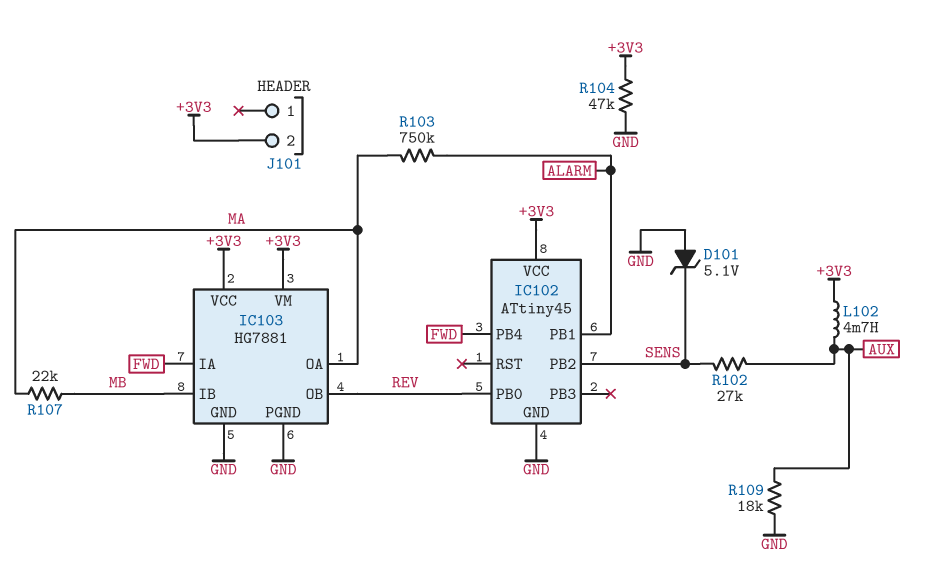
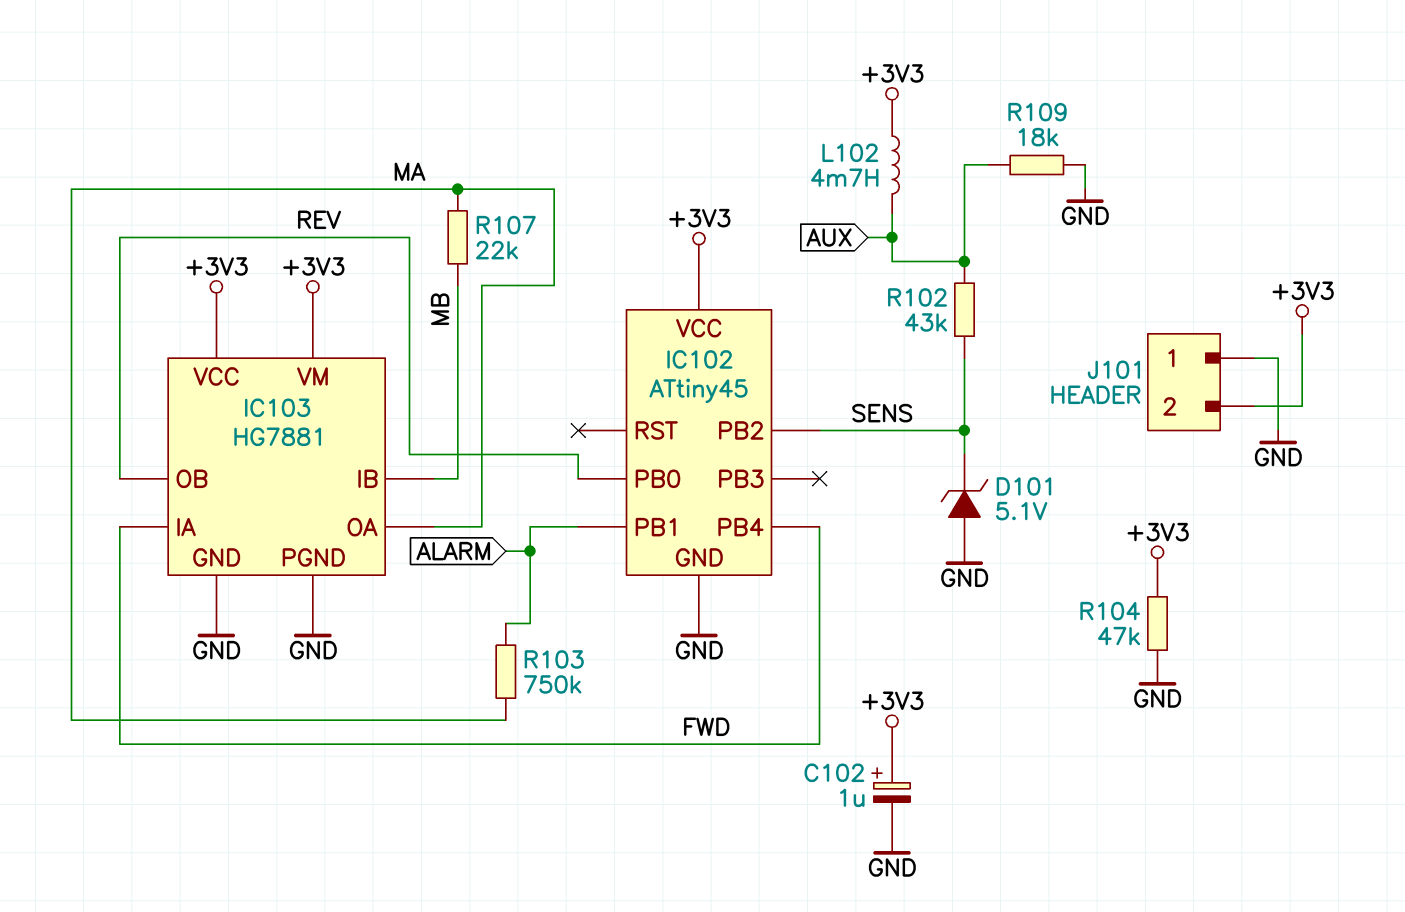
C102: none -> 1uF (plus +3V3, minus GND)
J101 pin 1: none -> GND
R102: 27k (AUX, SENS) -> 43k (AUX, SENS)

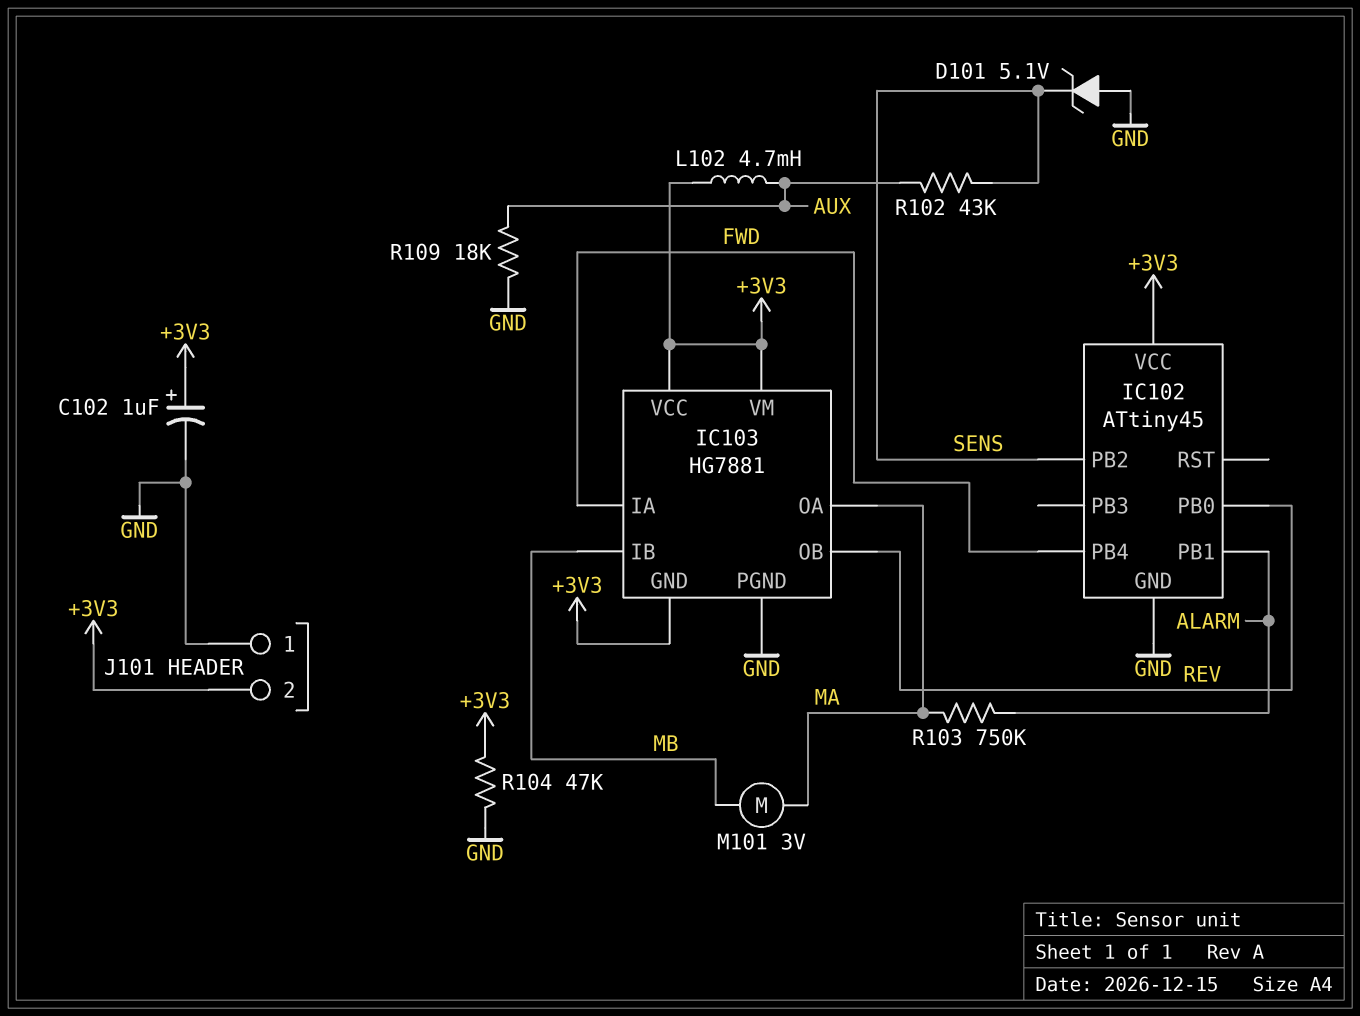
IC103 pin GND: GND -> +3V3
M101: none -> motor 3V (MA, MB)
R107: 22k (MA, MB) -> none

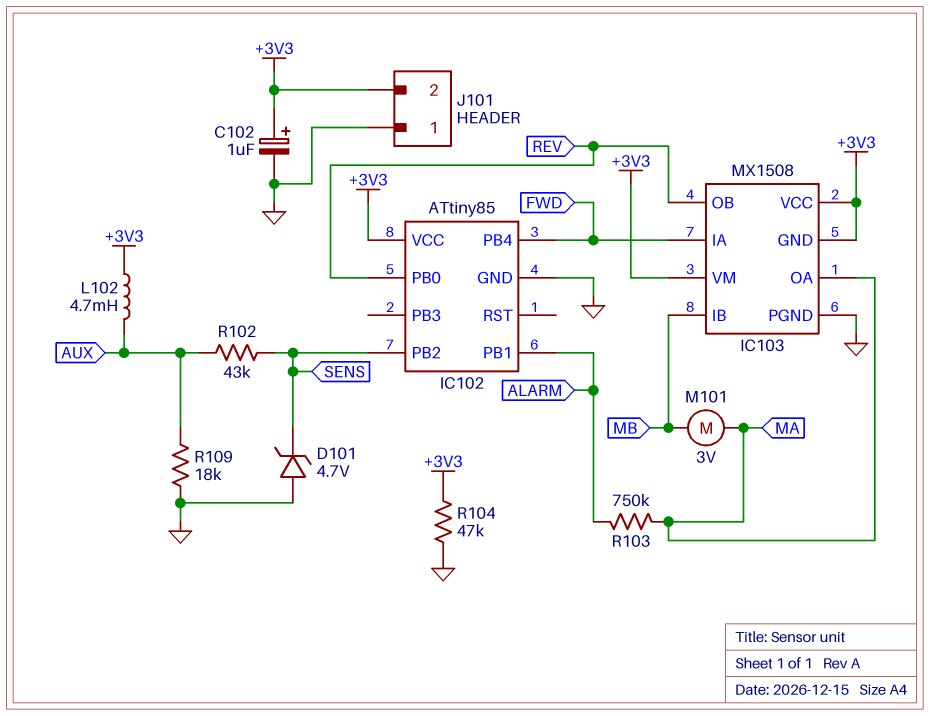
D101: zener 5.1V (A GND, K SENS) -> zener 4.7V (A GND, K SENS)
IC102: ATtiny45 -> ATtiny85
IC103: HG7881 -> MX1508

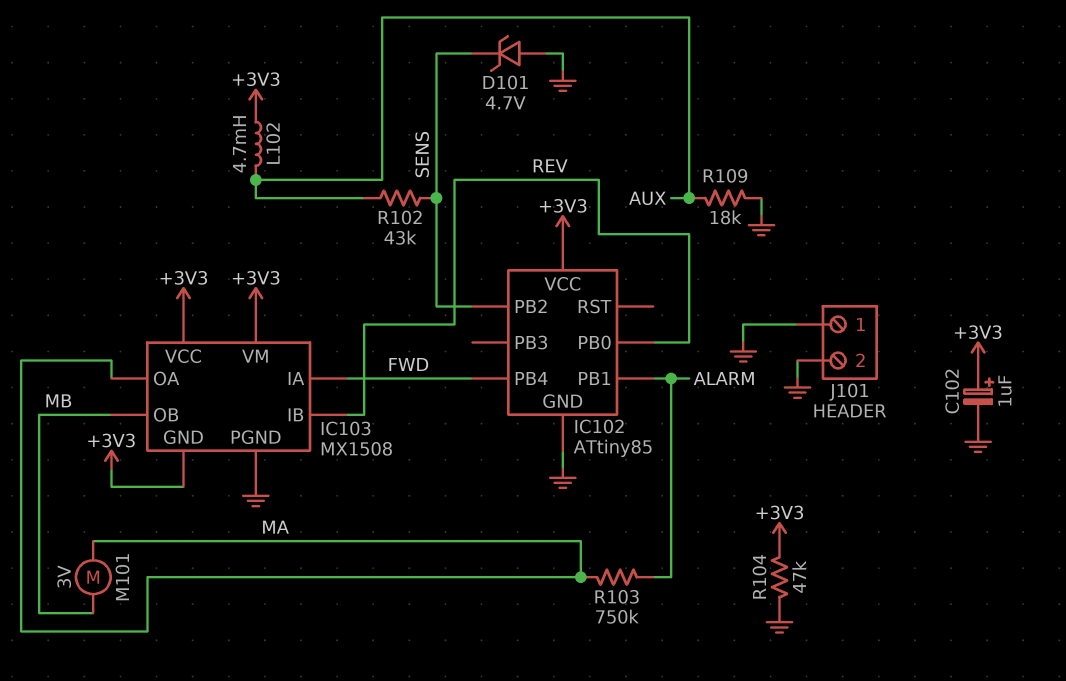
IC103 pin IB: MB -> REV
IC103 pin OB: REV -> MB
J101 pin 2: +3V3 -> GND

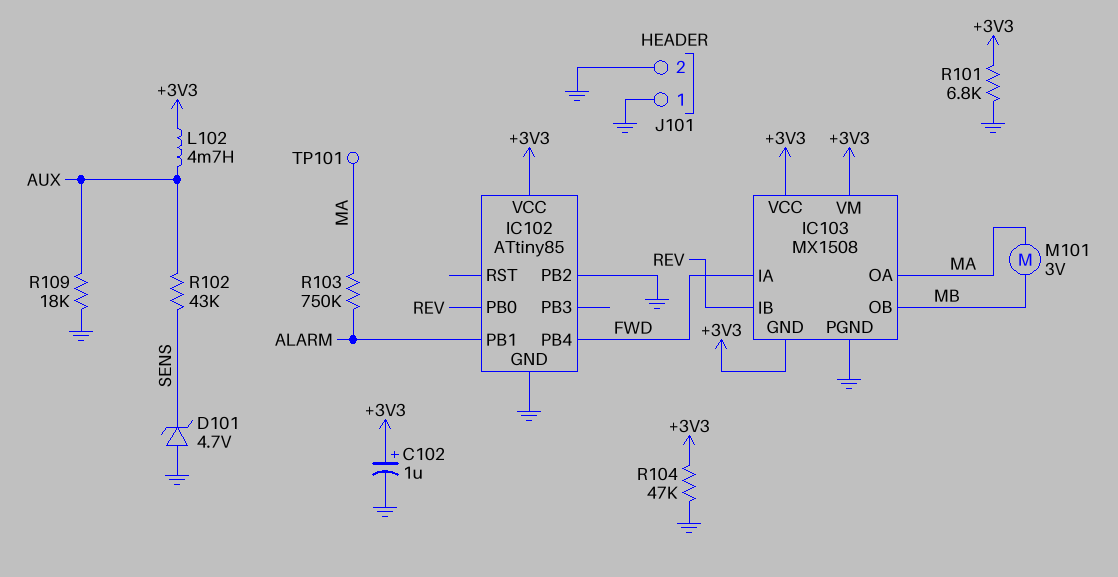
IC102 pin PB2: SENS -> GND
R101: none -> 6.8k (+3V3, GND)
TP101: none -> test point (MA)

